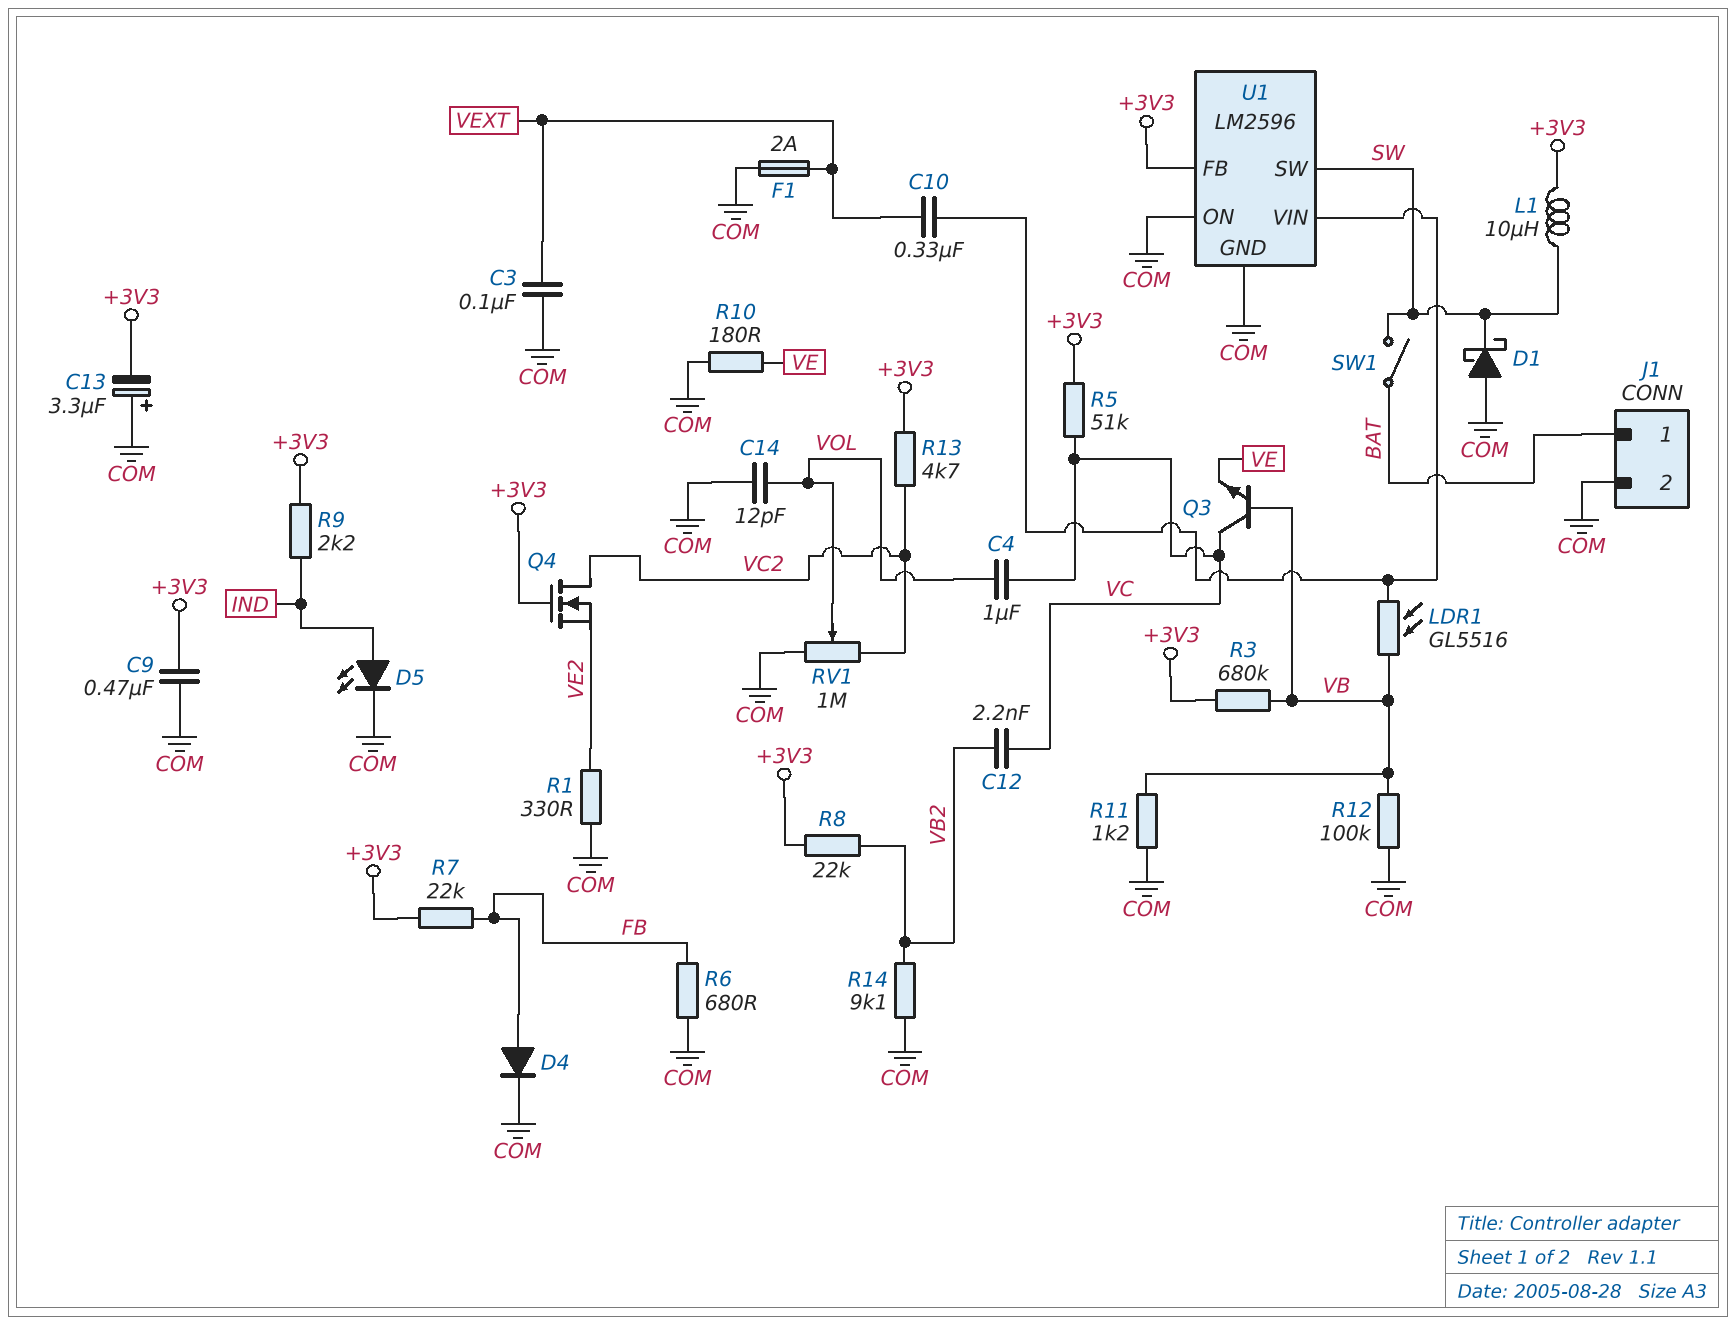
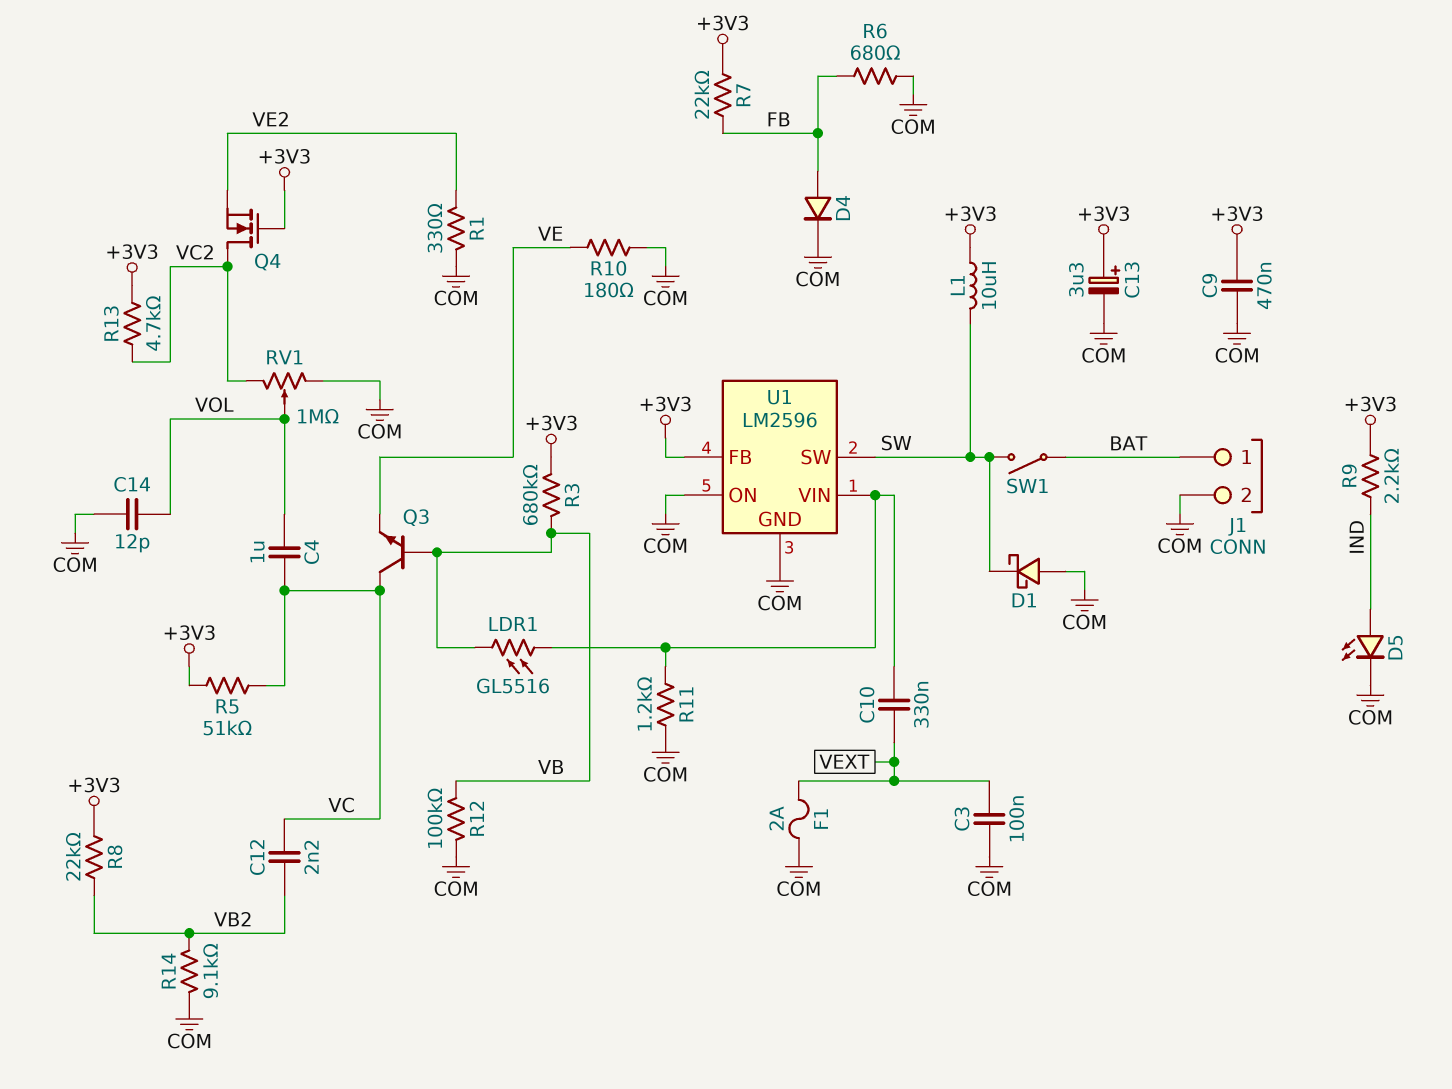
C13: 3.3uF (plus COM, minus +3V3) -> 3.3uF (plus +3V3, minus COM)
R11: 1.2k (COM, VB) -> 1.2k (COM, U1/VIN)

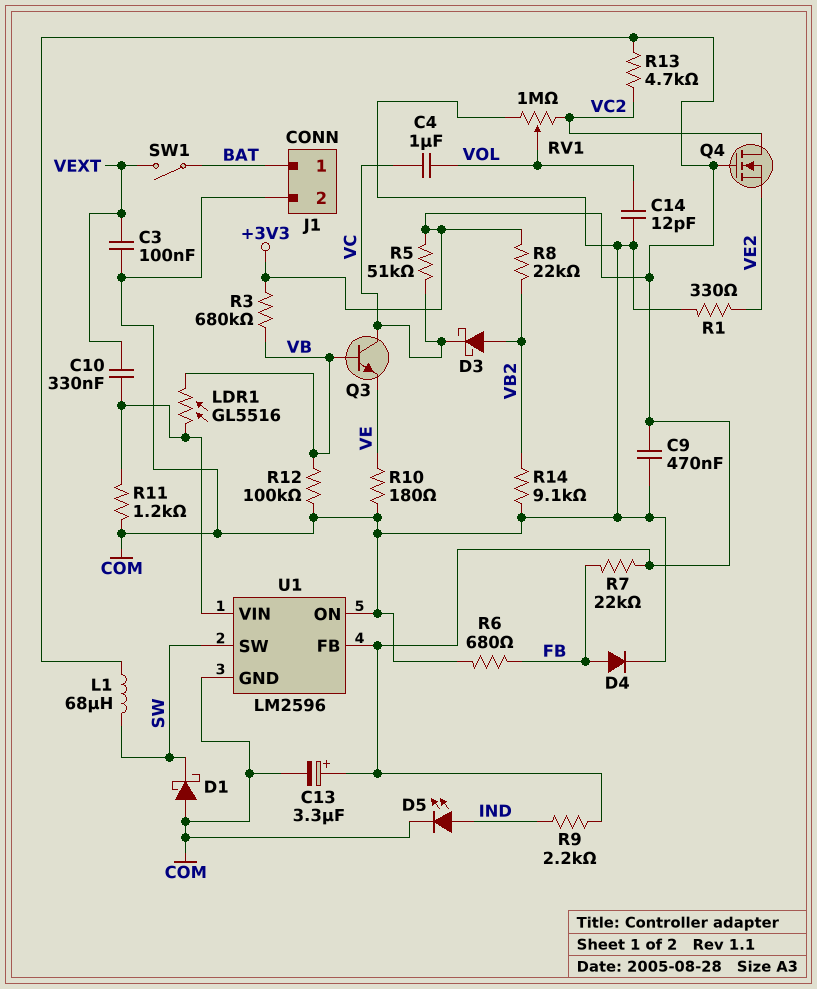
C12: 2.2nF (VB2, VC) -> none
D3: none -> schottky (A VB2, K VC)
F1: 2A (COM, VEXT) -> none
L1: 10uH (+3V3, SW) -> 68uH (+3V3, SW)
SW1: switch (BAT, SW) -> switch (BAT, VEXT)

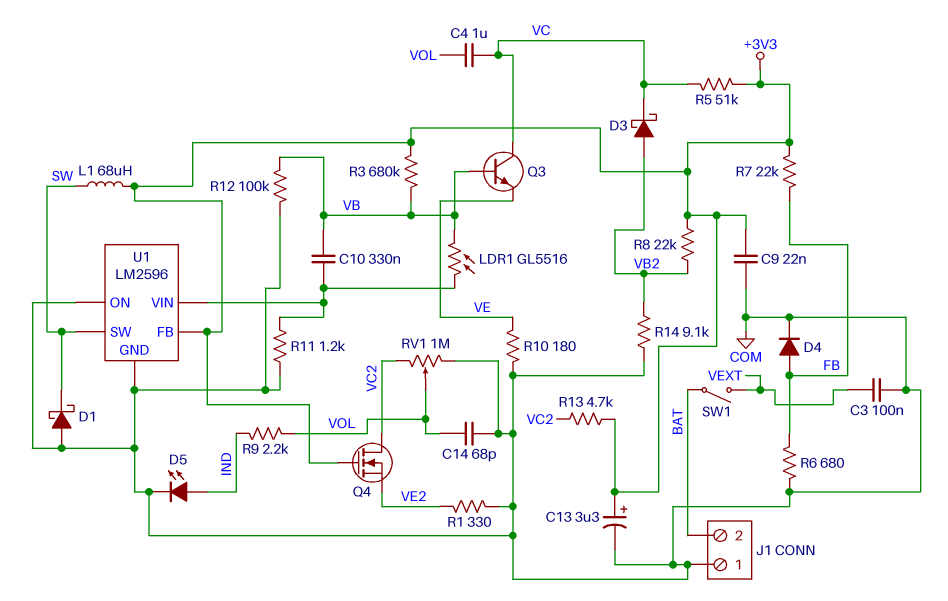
C9: 470nF (+3V3, COM) -> 22nF (+3V3, COM)
C10: 330nF (U1/VIN, VEXT) -> 330nF (U1/VIN, VB)
C14: 12pF (COM, VOL) -> 68pF (COM, VOL)
J1 pin 1: BAT -> COM
J1 pin 2: COM -> BAT
R9: 2.2k (+3V3, IND) -> 2.2k (IND, VOL)

